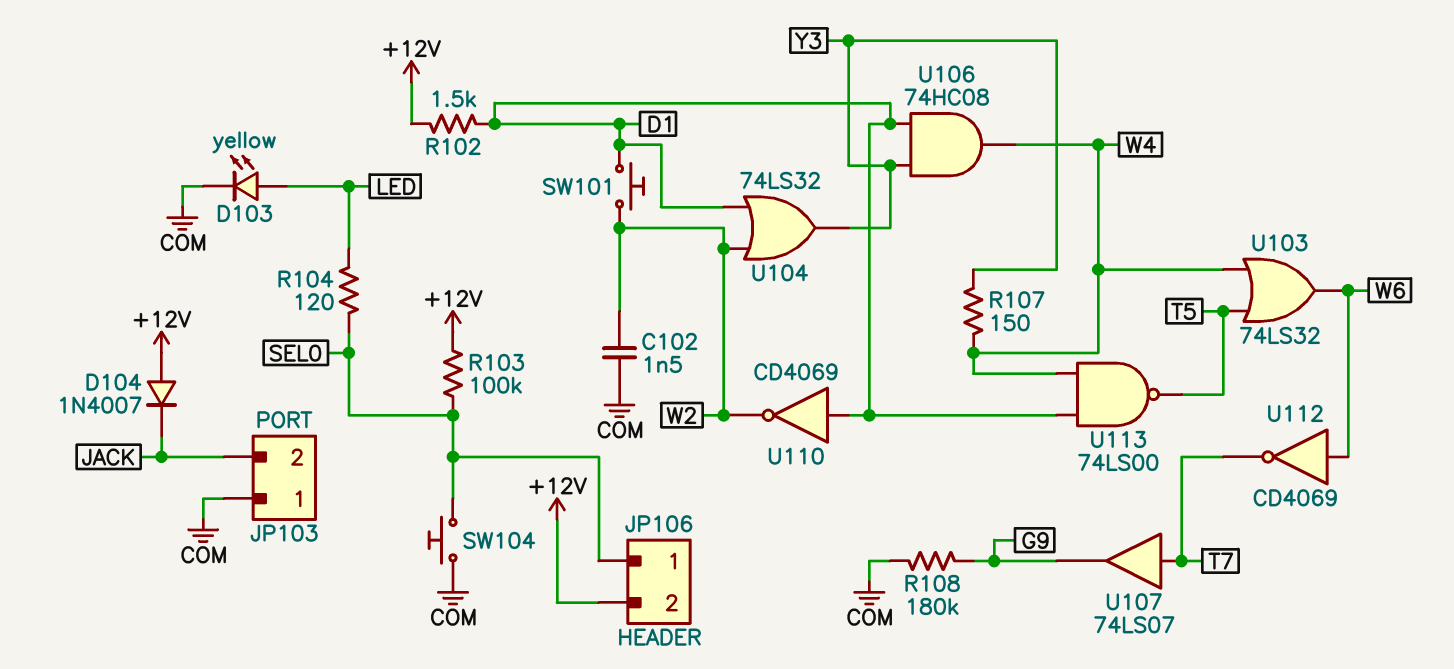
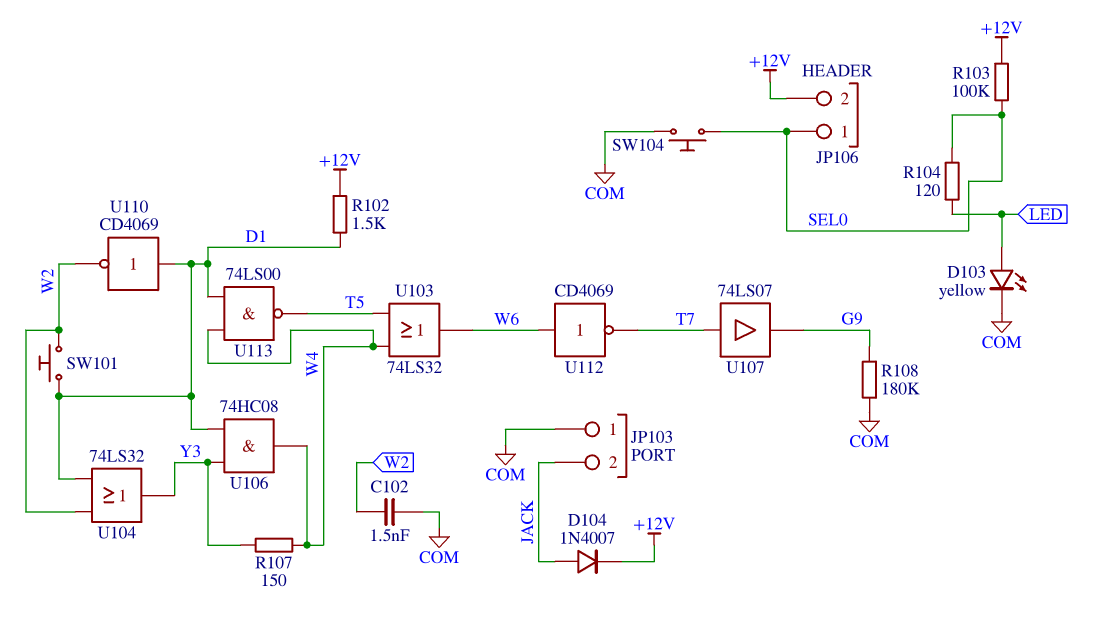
D104: diode 1N4007 (A +12V, K JACK) -> diode 1N4007 (A JACK, K +12V)

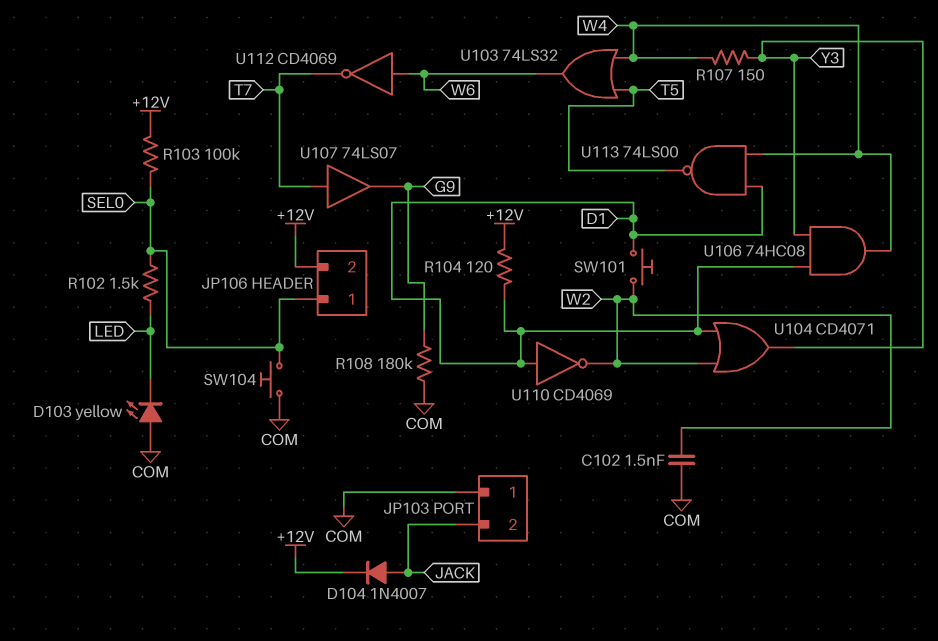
D103: LED yellow (A LED, K COM) -> LED yellow (A COM, K LED)
R102: 1.5k (+12V, D1) -> 1.5k (LED, SEL0)
R104: 120 (LED, SEL0) -> 120 (+12V, D1)
U104: OR 74LS32 (in D1, in W2, out Y3) -> OR CD4071 (in D1, in W2, out Y3)

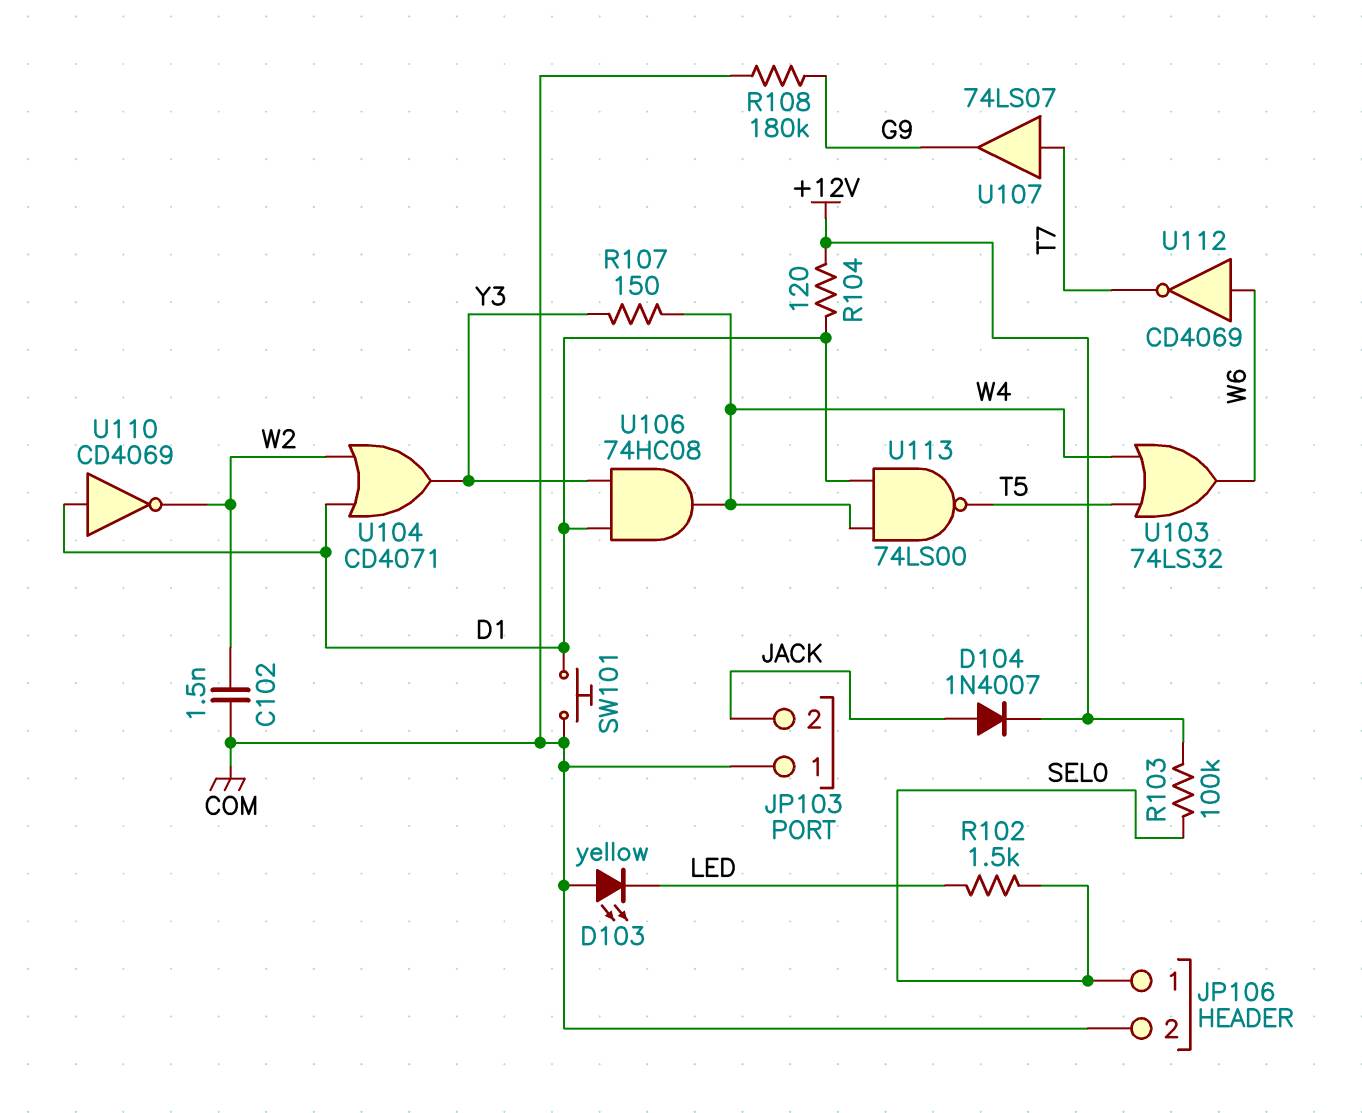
JP106 pin 2: +12V -> COM
SW101: button (D1, W2) -> button (COM, D1)
SW104: button (COM, SEL0) -> none

